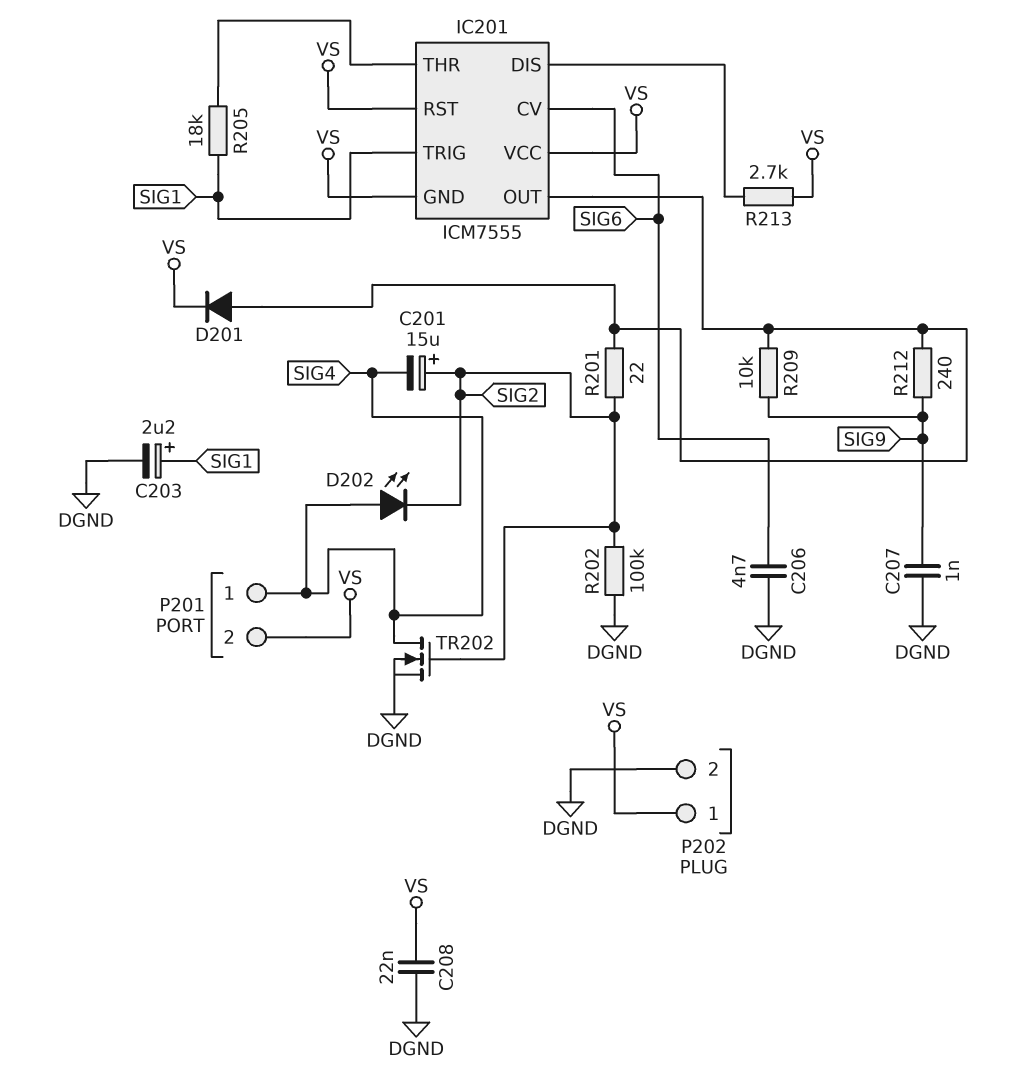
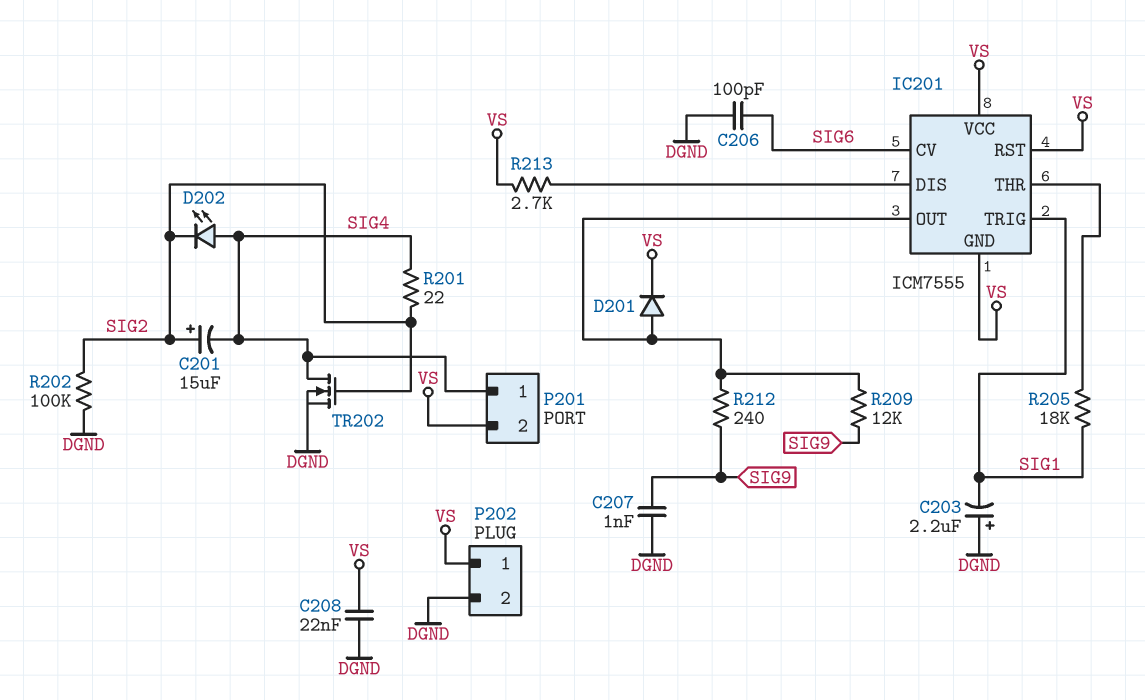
C203: 2.2uF (plus SIG1, minus DGND) -> 2.2uF (plus DGND, minus SIG1)
C206: 4.7nF (DGND, SIG6) -> 100pF (DGND, SIG6)
R201: 22 (IC201/OUT, SIG2) -> 22 (SIG2, SIG4)
R209: 10k (IC201/OUT, SIG9) -> 12k (IC201/OUT, SIG9)

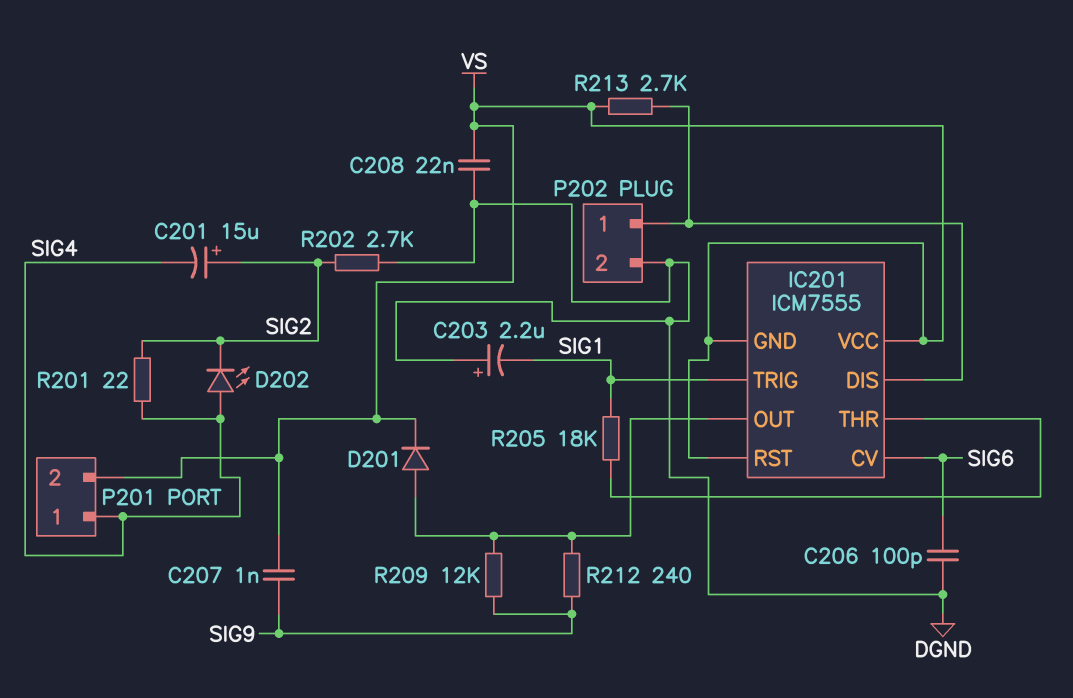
C207: 1nF (DGND, SIG9) -> 1nF (SIG9, VS)
P202 pin 1: VS -> IC201/DIS
R202: 100k (DGND, SIG2) -> 2.7k (DGND, SIG2)
TR202: NMOS (G SIG2, D SIG4, S DGND) -> none

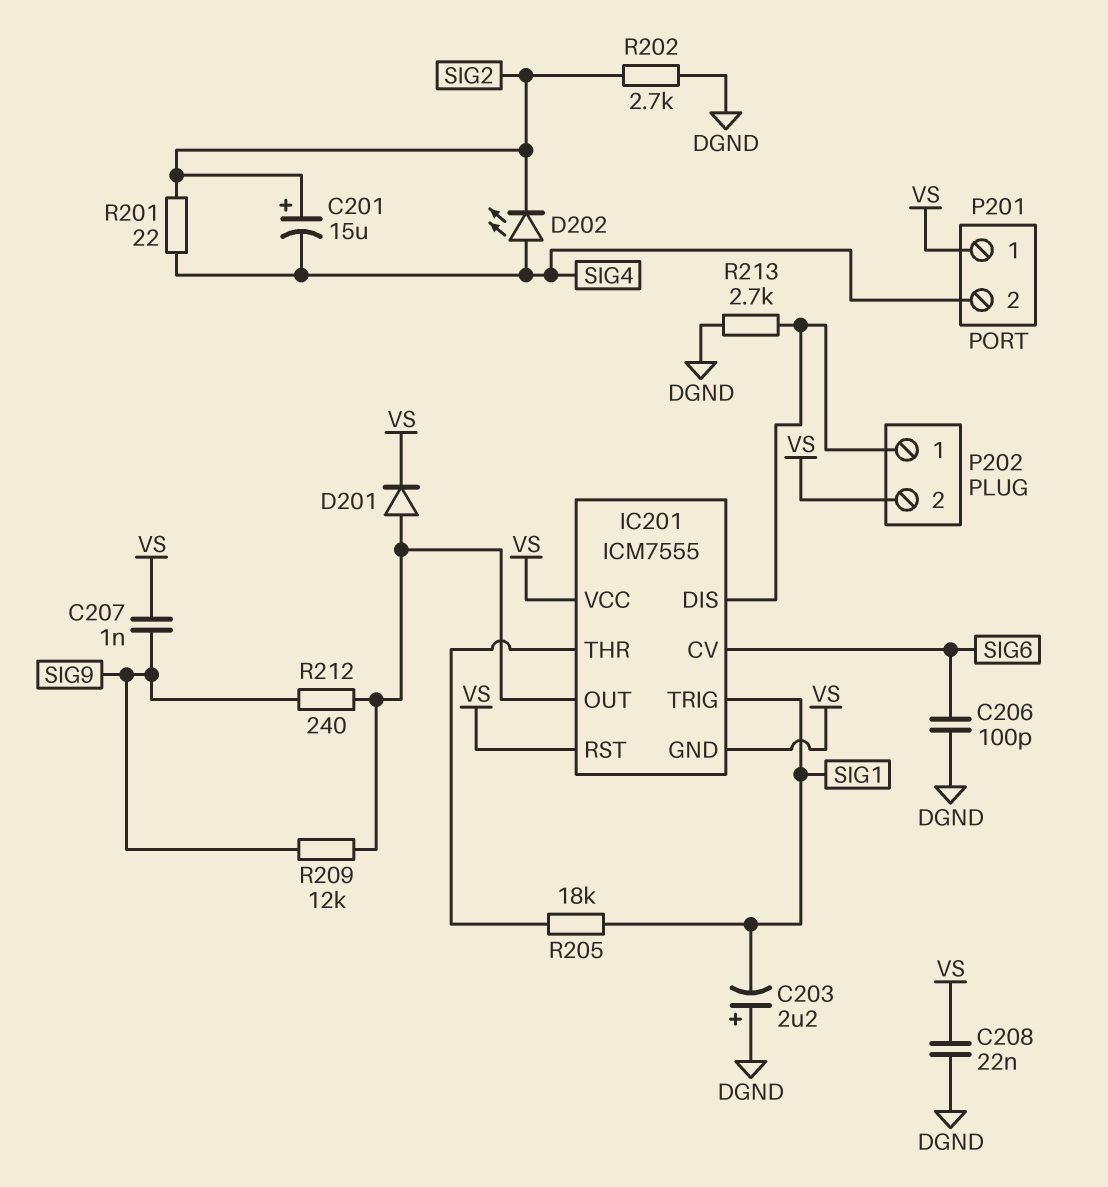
P201 pin 1: SIG4 -> VS
P201 pin 2: VS -> SIG4
P202 pin 2: DGND -> VS
R213: 2.7k (IC201/DIS, VS) -> 2.7k (DGND, IC201/DIS)

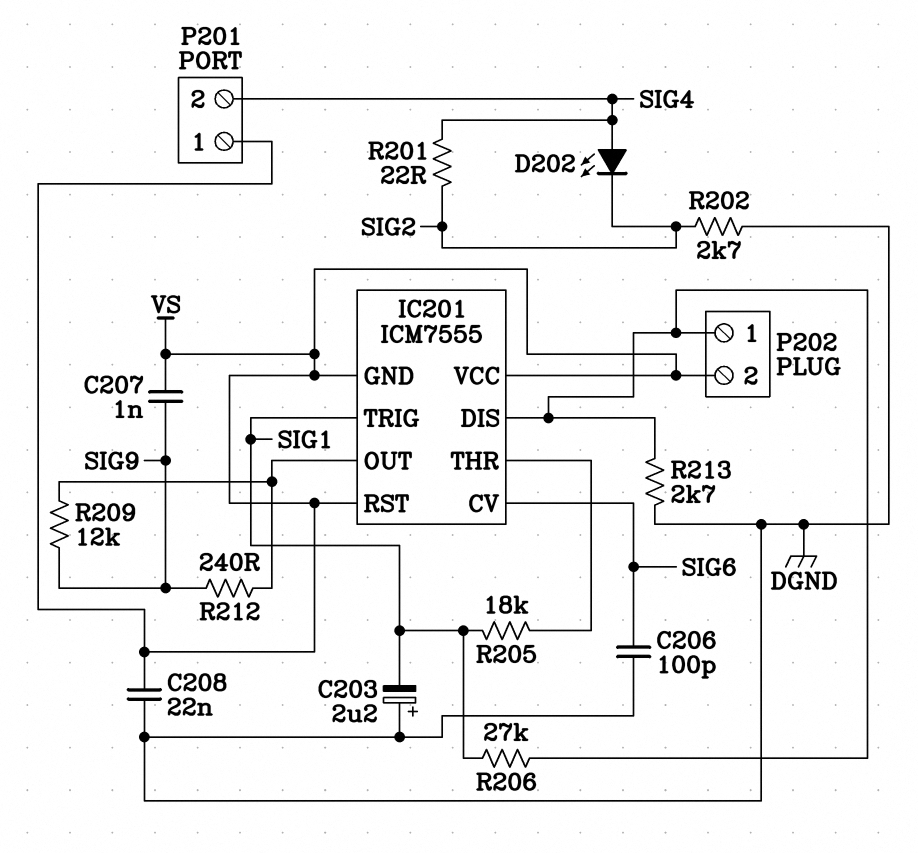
C201: 15uF (plus SIG2, minus SIG4) -> none
D201: diode (A IC201/OUT, K VS) -> none
R206: none -> 27k (IC201/DIS, SIG1)

